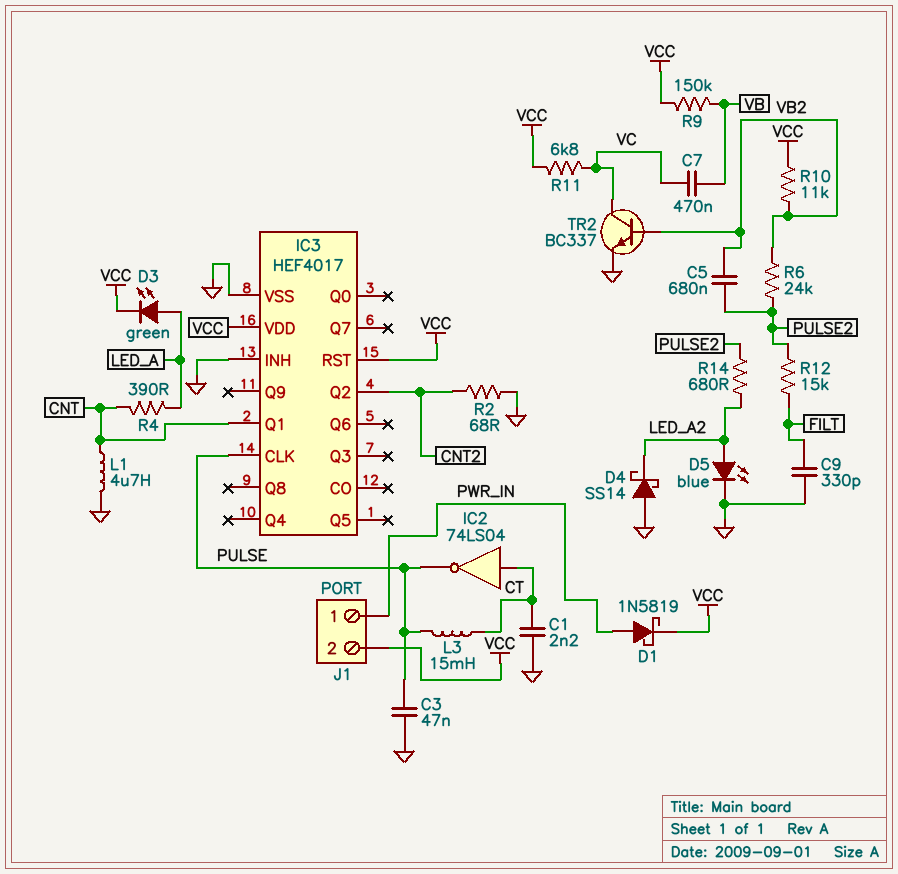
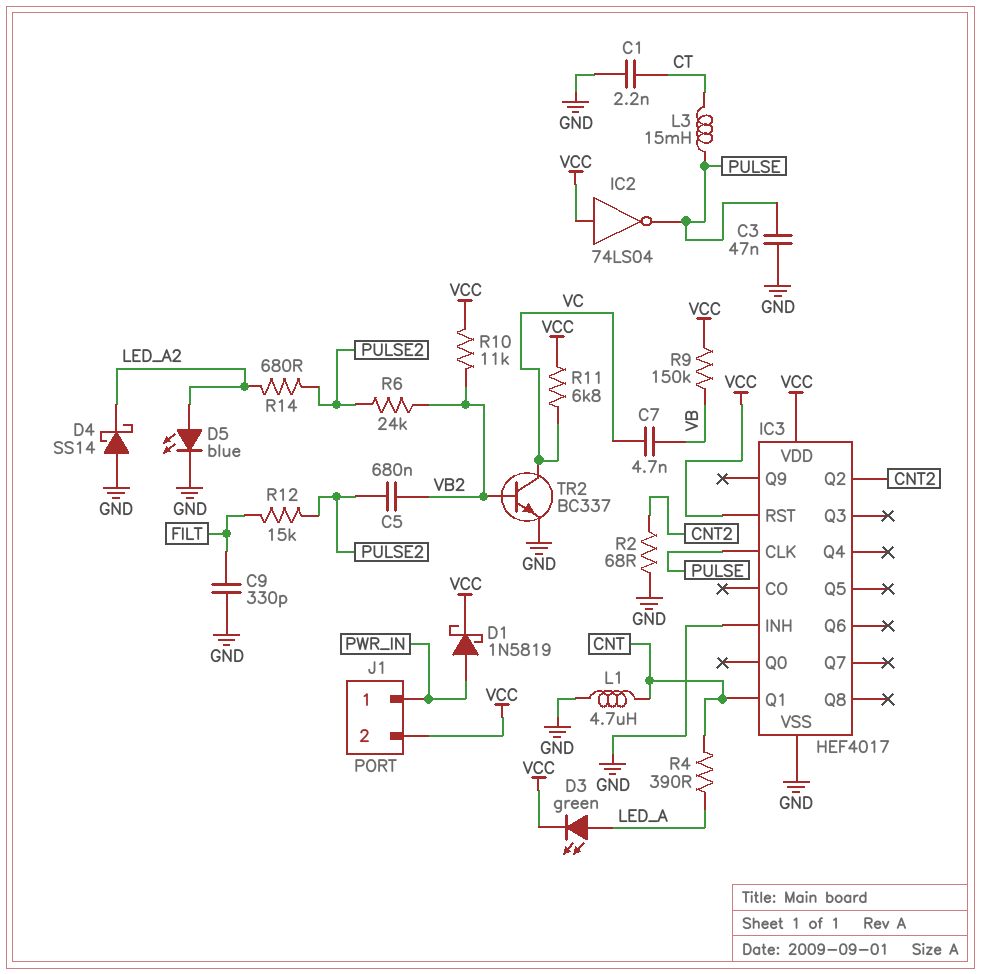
C7: 470nF (VB, VC) -> 4.7nF (VB, VC)
IC2: NOT 74LS04 (in CT, out PULSE) -> NOT 74LS04 (in VCC, out PULSE)

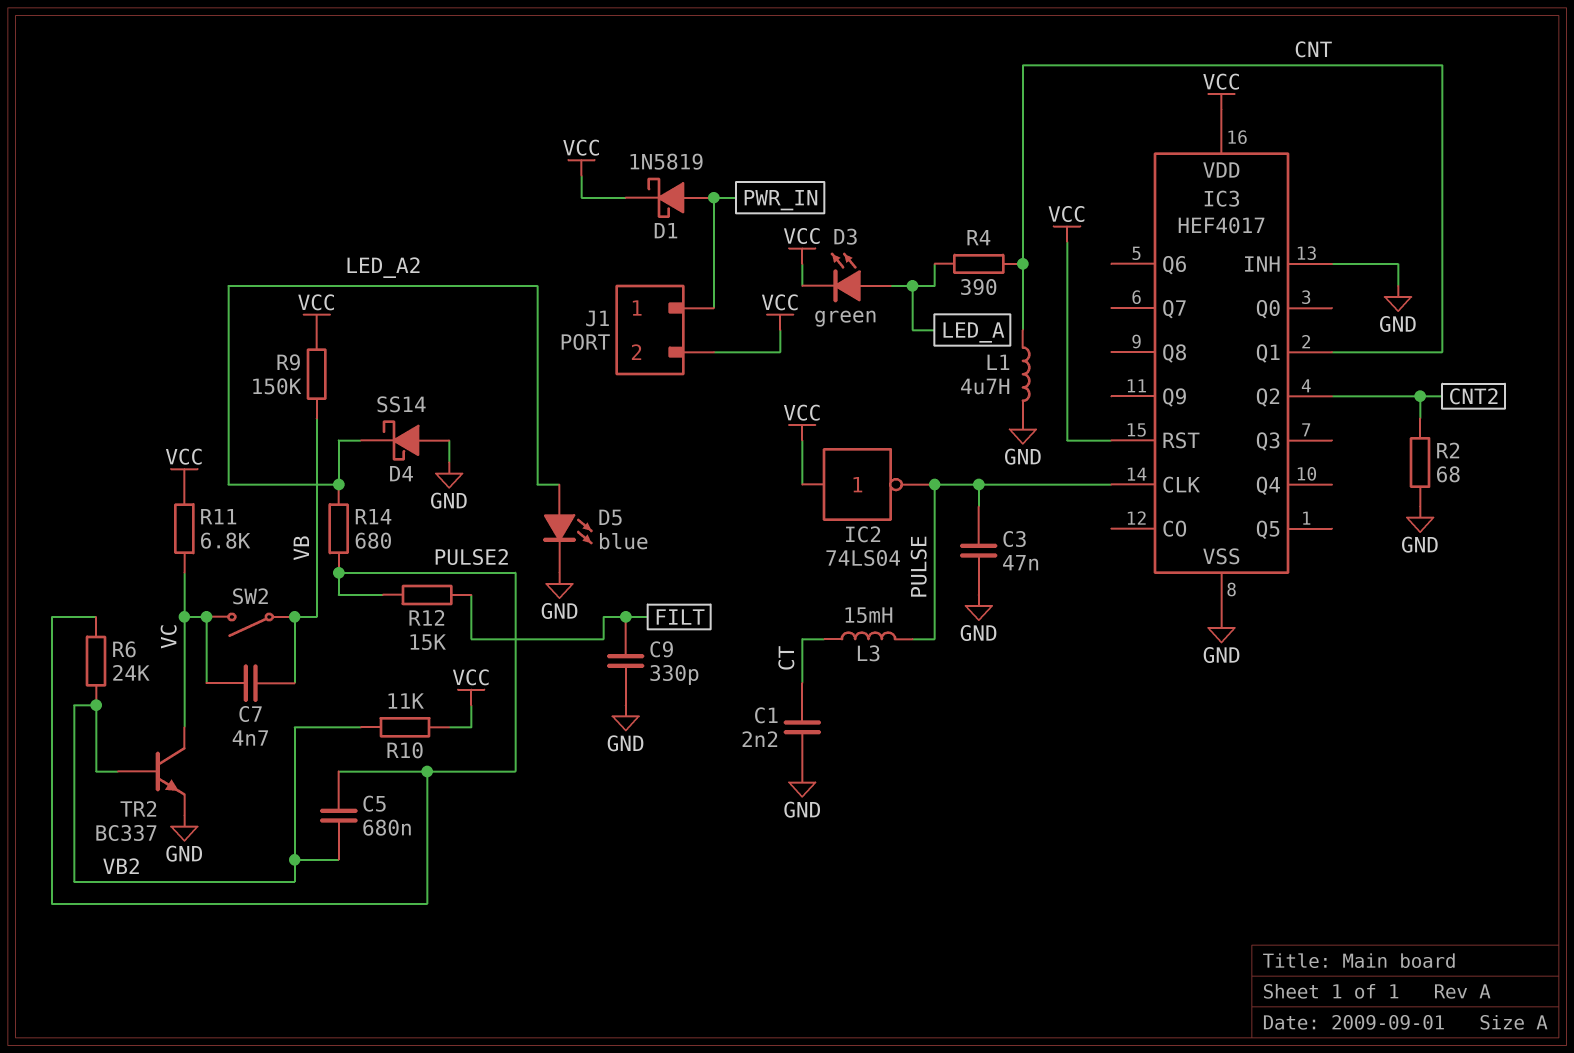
SW2: none -> switch (VB, VC)

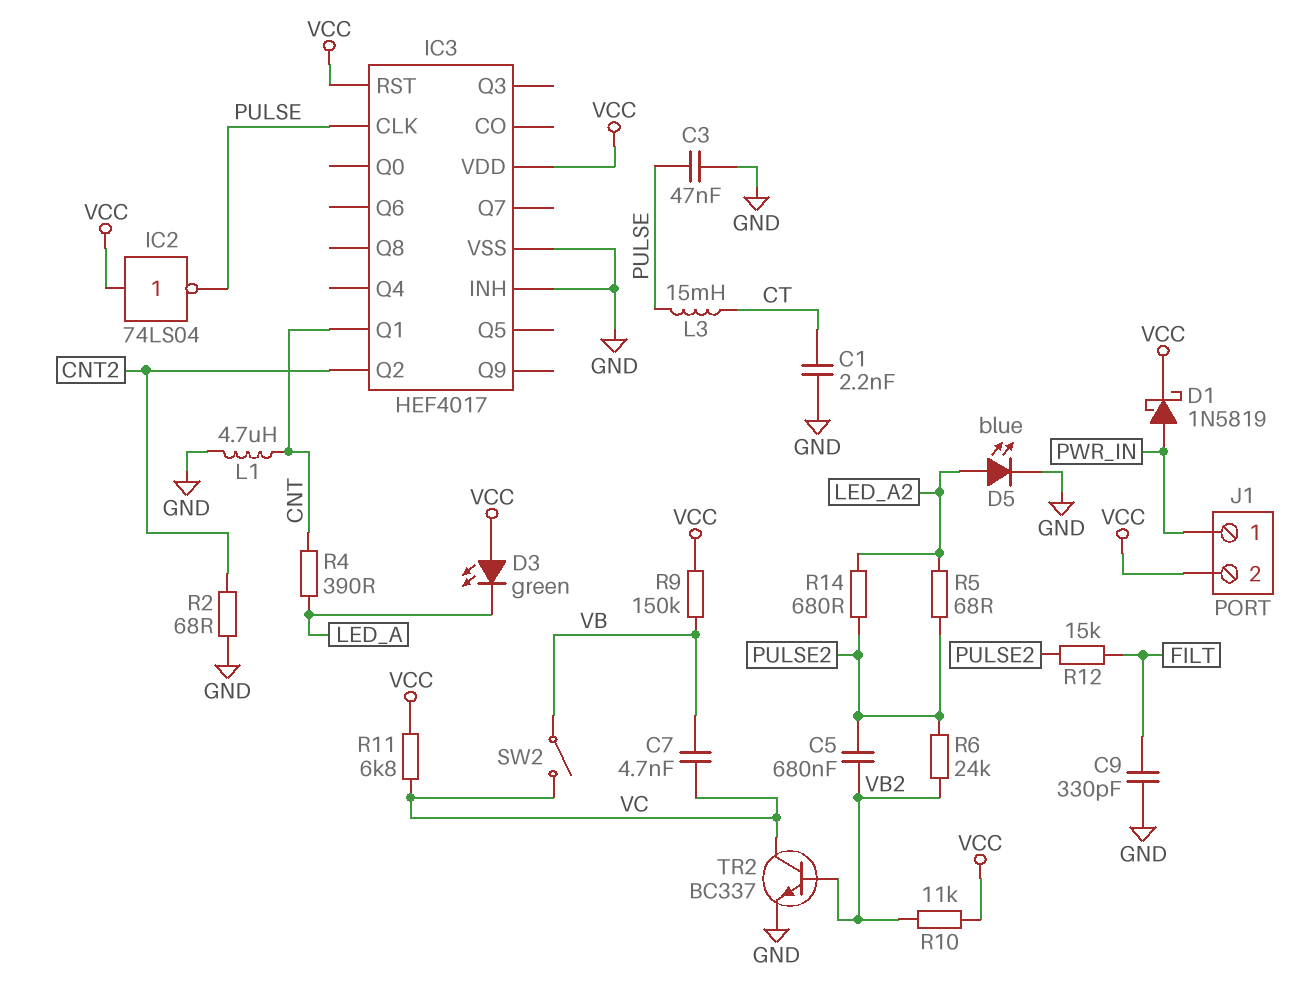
D3: LED green (A LED_A, K VCC) -> LED green (A VCC, K LED_A)
D4: schottky SS14 (A GND, K LED_A2) -> none
R5: none -> 68 (LED_A2, PULSE2)

